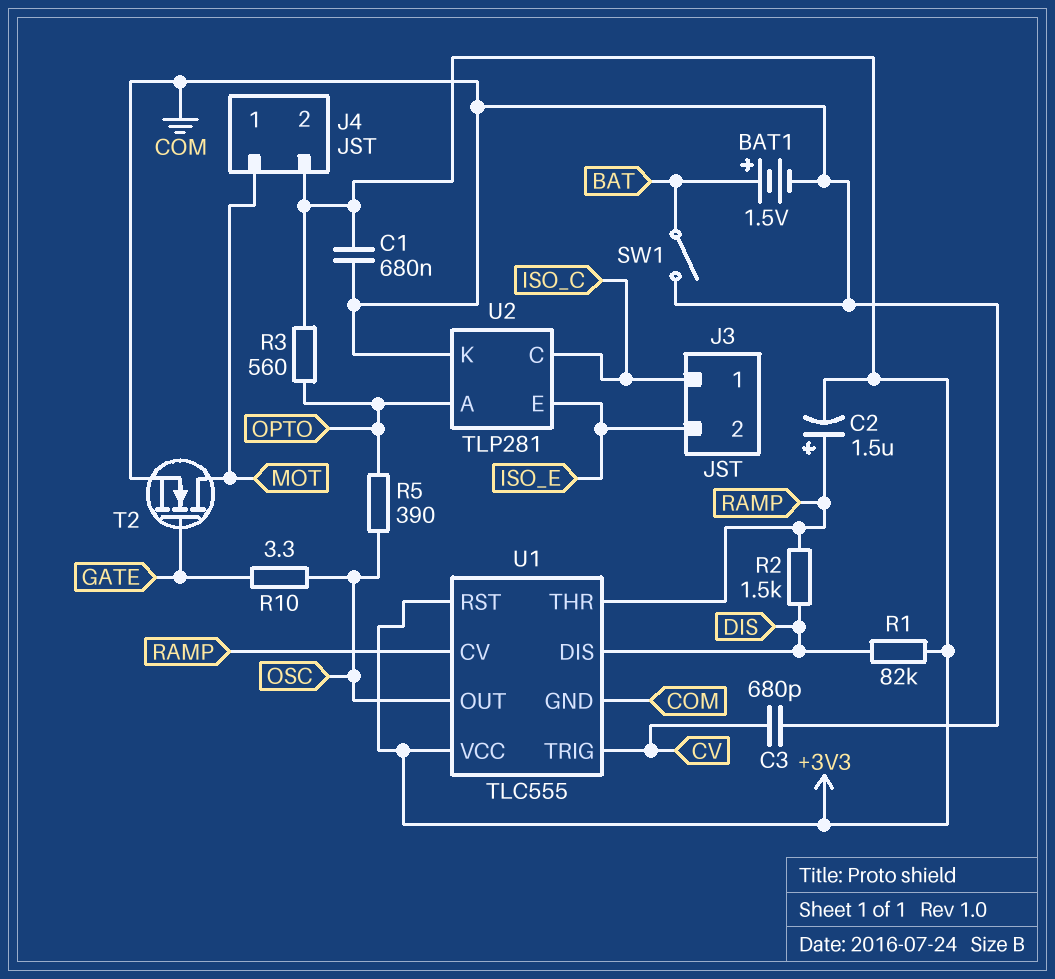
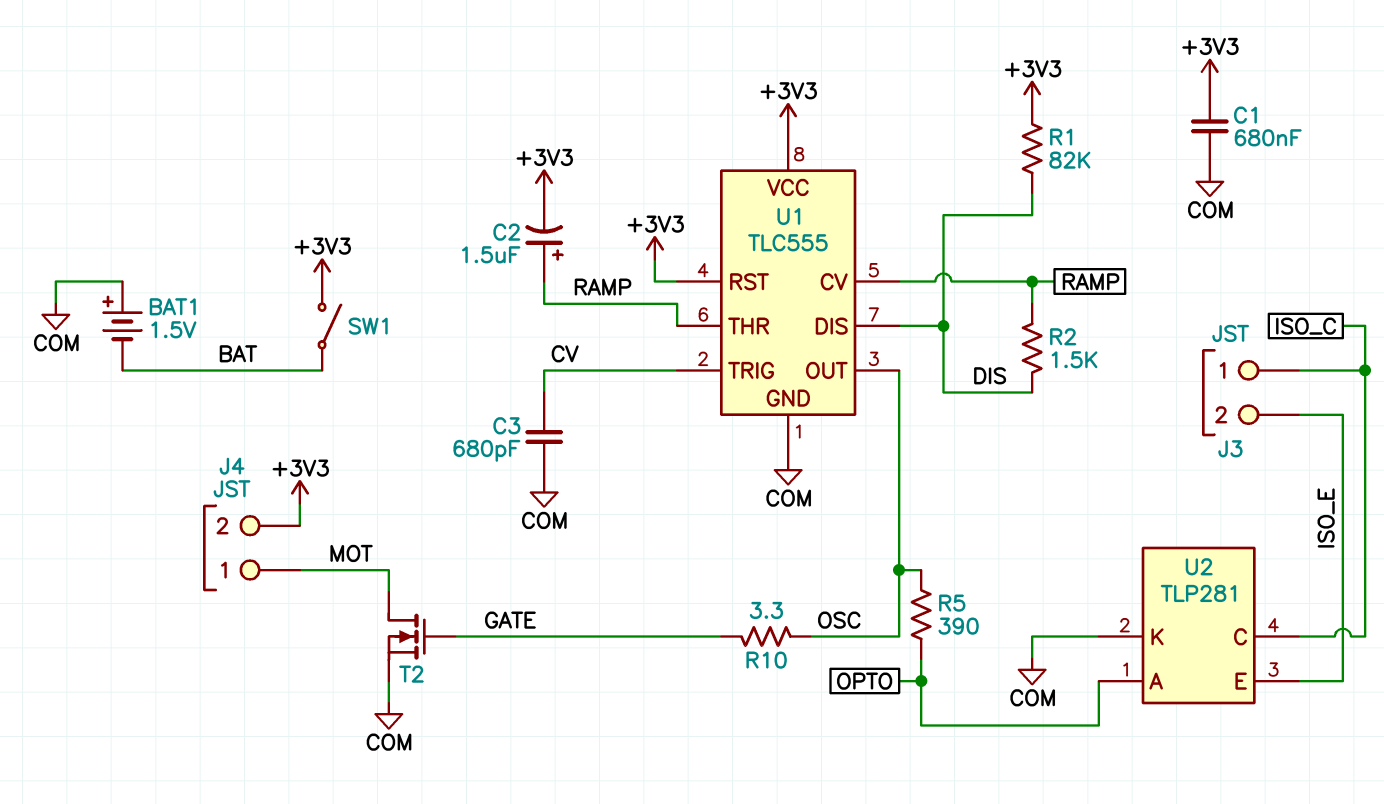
BAT1: 1.5V (plus BAT, minus COM) -> 1.5V (plus COM, minus BAT)
R3: 560 (+3V3, OPTO) -> none
SW1: switch (BAT, COM) -> switch (+3V3, BAT)

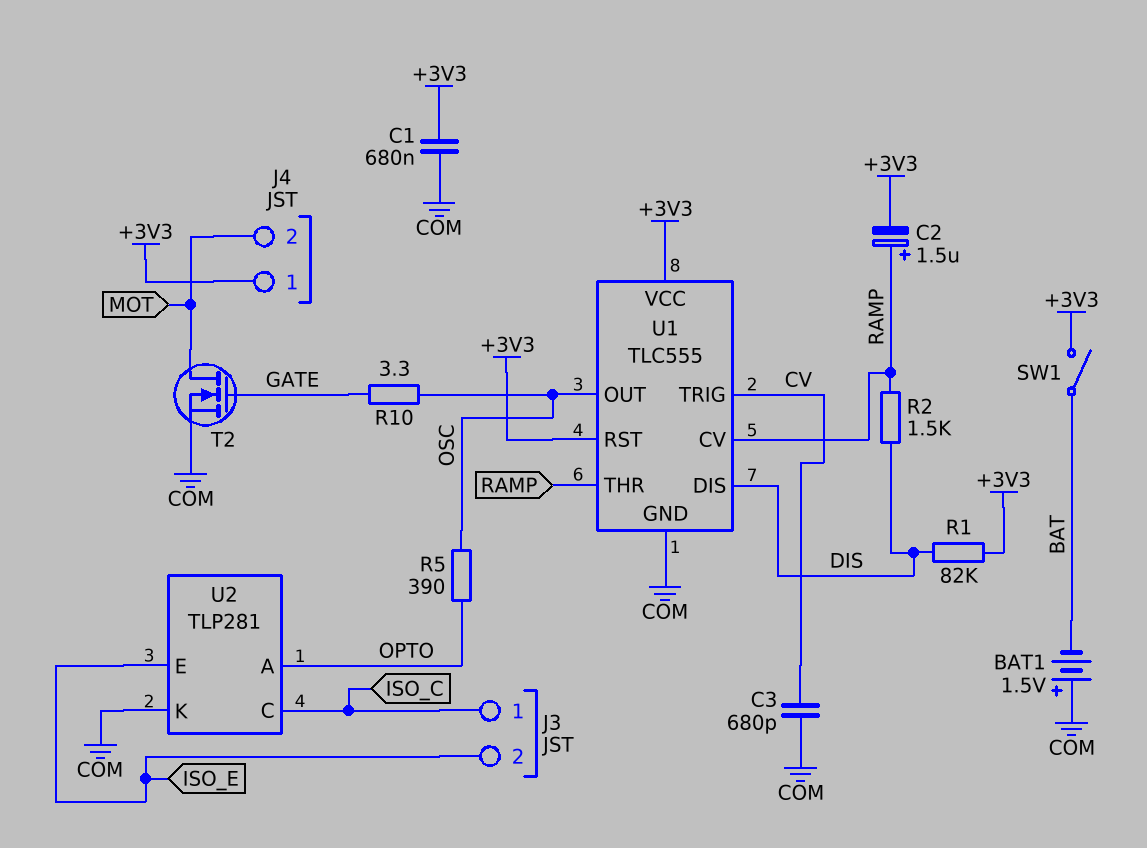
J4 pin 1: MOT -> +3V3
J4 pin 2: +3V3 -> MOT

